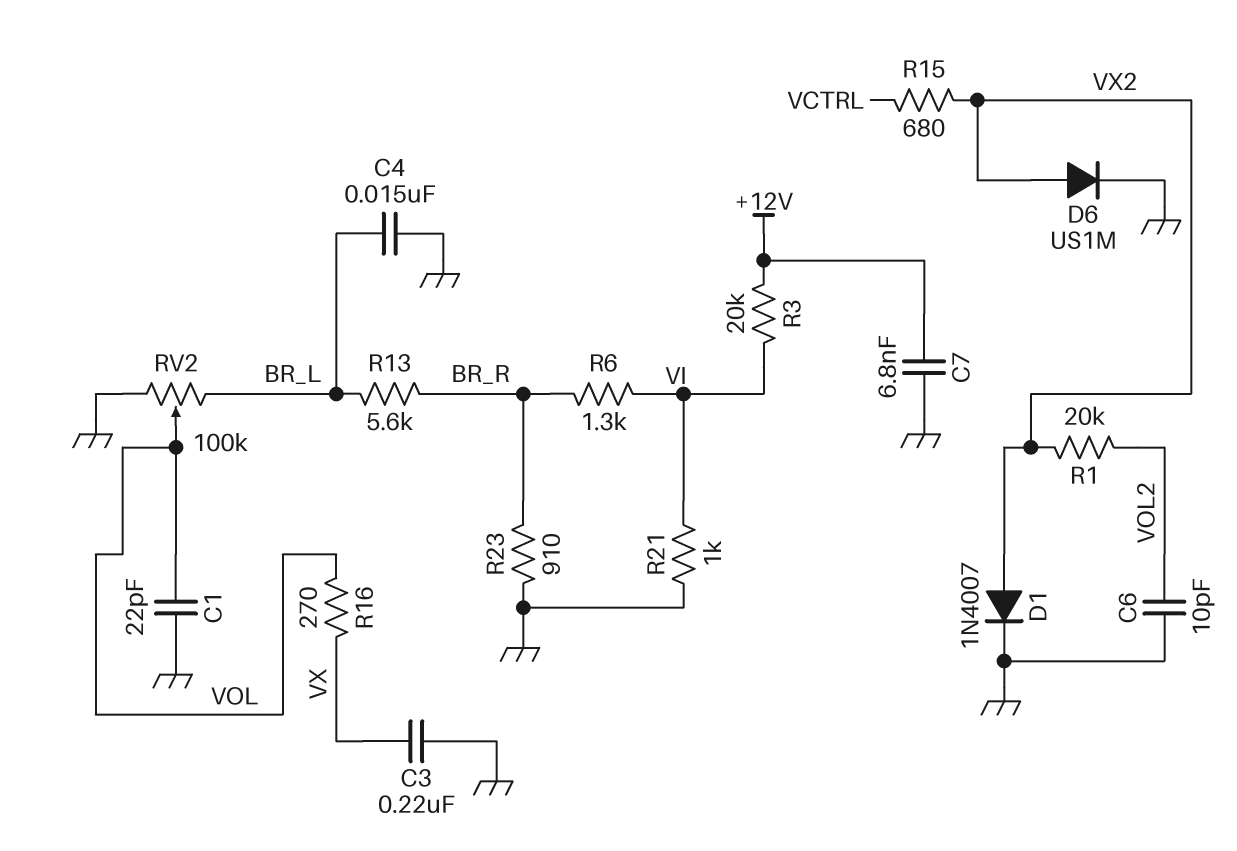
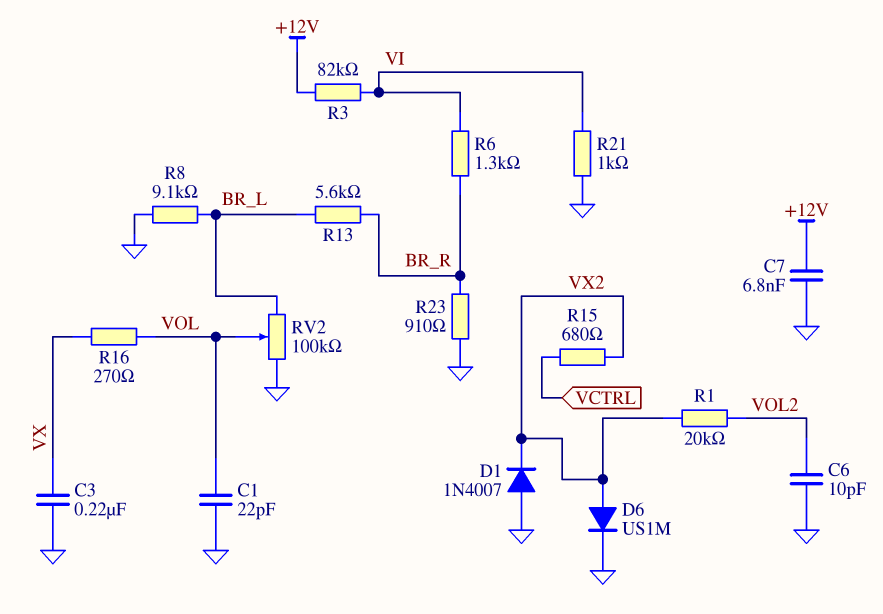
C4: 15nF (BR_L, GND) -> none
D1: diode 1N4007 (A VX2, K GND) -> diode 1N4007 (A GND, K VX2)
R3: 20k (+12V, VI) -> 82k (+12V, VI)
R8: none -> 9.1k (BR_L, GND)

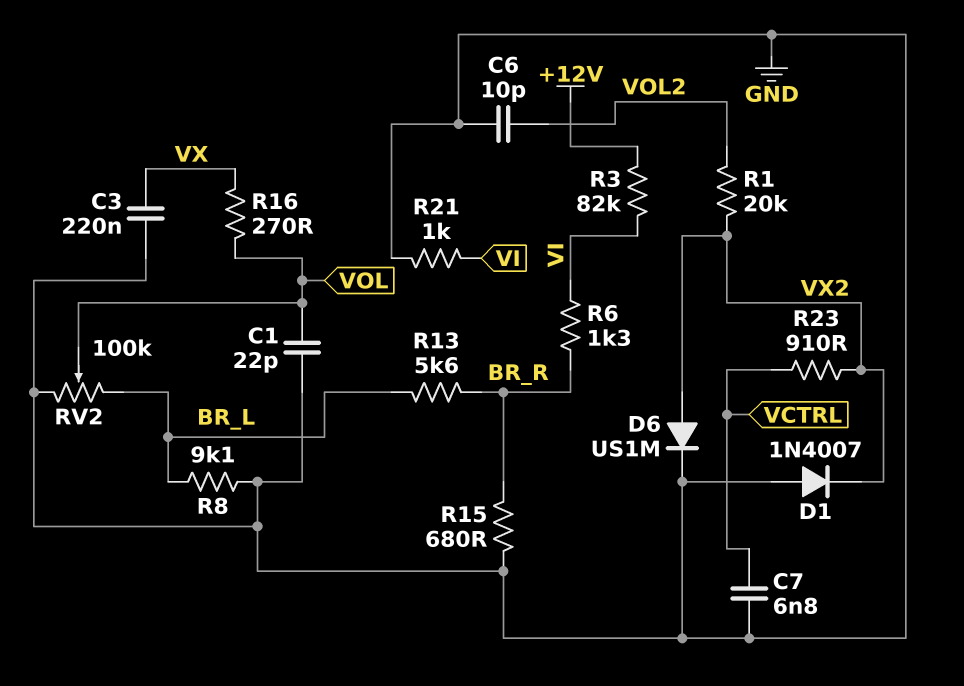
C7: 6.8nF (+12V, GND) -> 6.8nF (GND, VCTRL)
R15: 680 (VCTRL, VX2) -> 680 (BR_R, GND)
R23: 910 (BR_R, GND) -> 910 (VCTRL, VX2)

